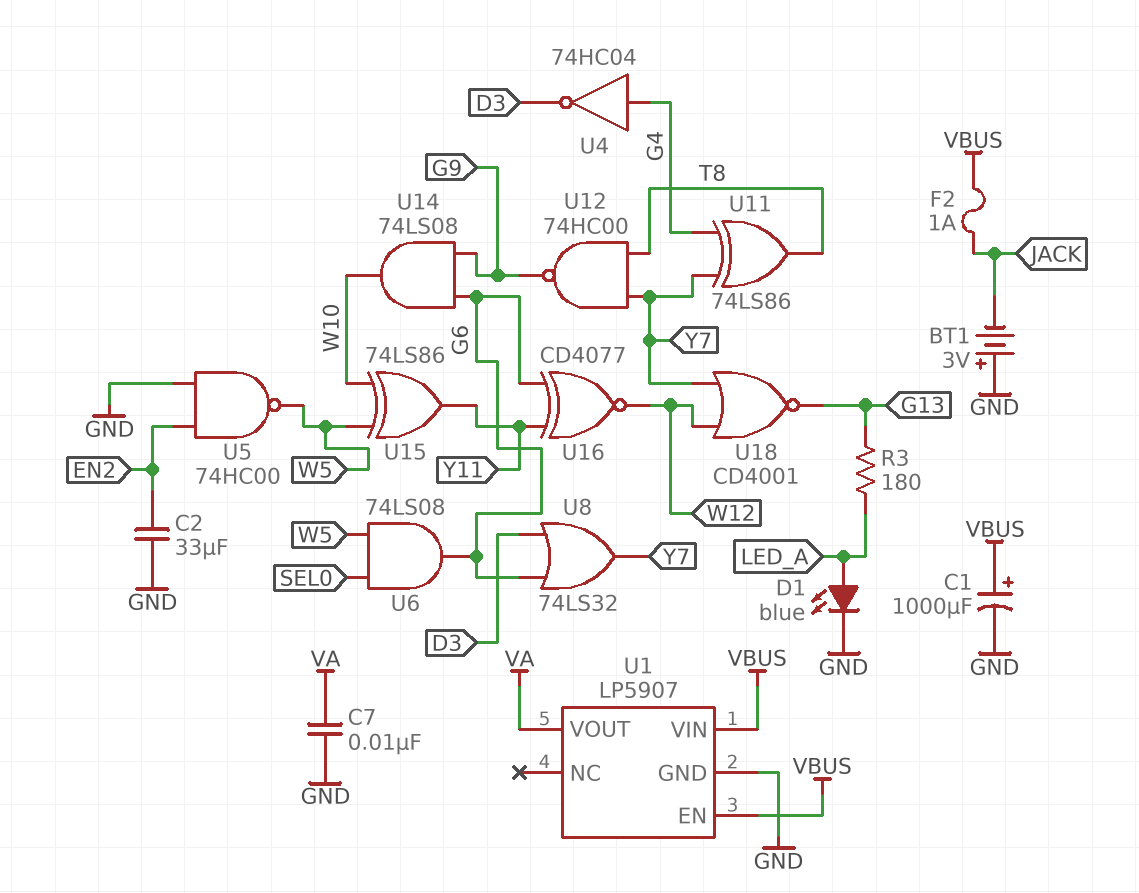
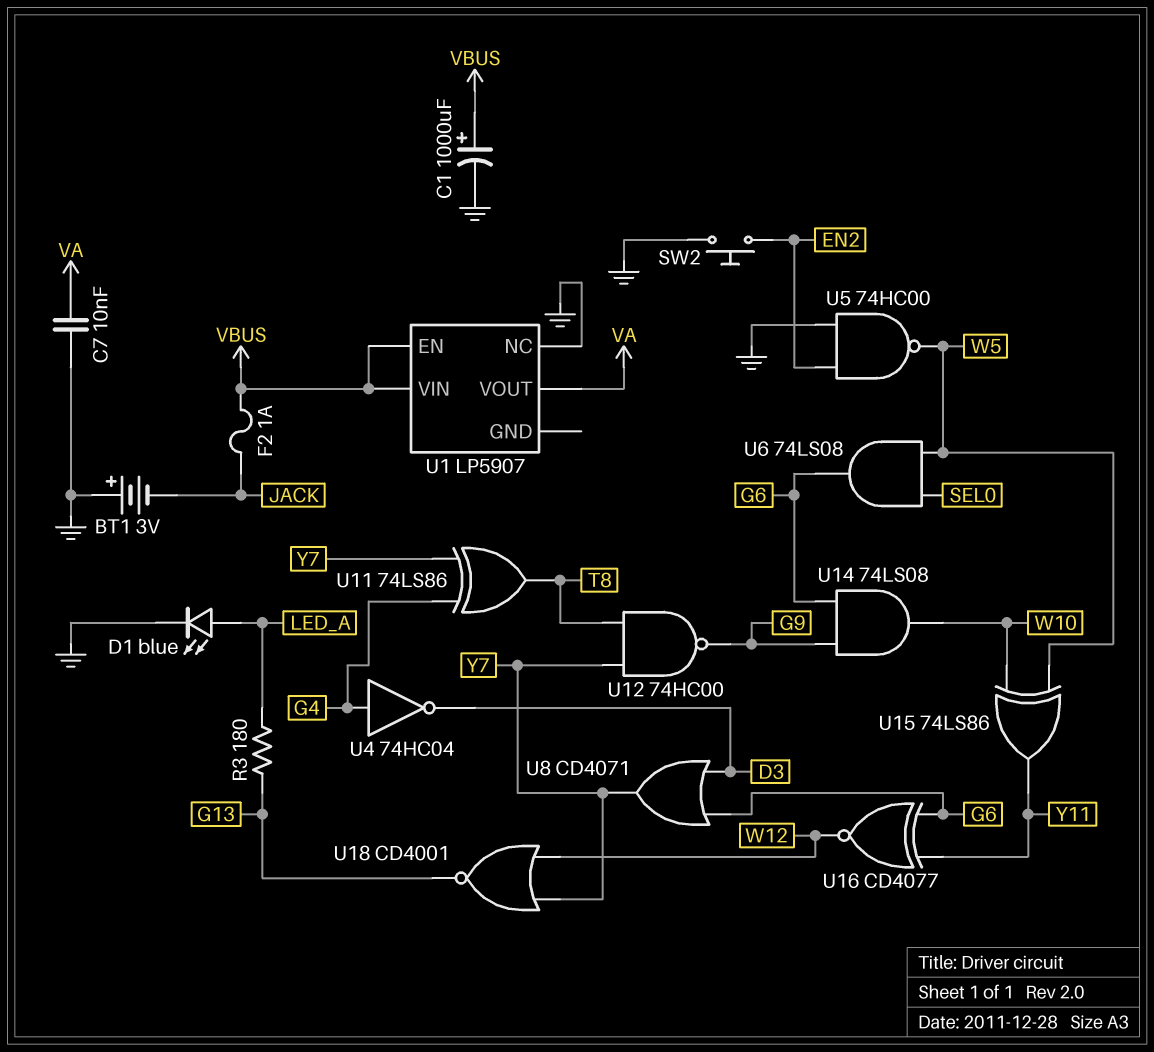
C2: 33uF (EN2, GND) -> none
SW2: none -> button (EN2, GND)
U1 pin GND: GND -> none
U1 pin NC: none -> GND
U8: OR 74LS32 (in D3, in G6, out Y7) -> OR CD4071 (in D3, in G6, out Y7)

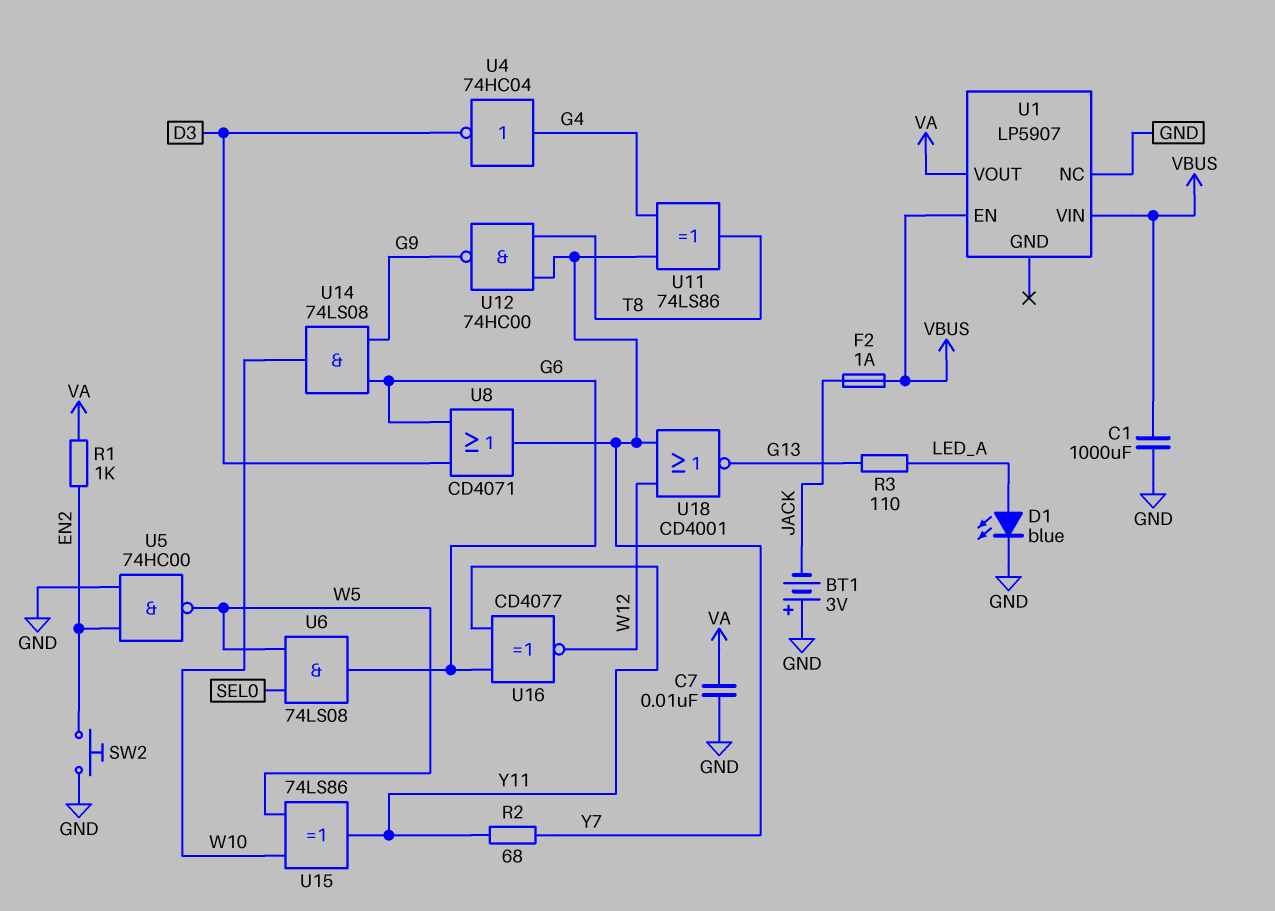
C1: 1000uF (plus VBUS, minus GND) -> 1000uF (GND, VBUS)
R1: none -> 1k (EN2, VA)
R2: none -> 68 (Y7, Y11)
R3: 180 (G13, LED_A) -> 110 (G13, LED_A)

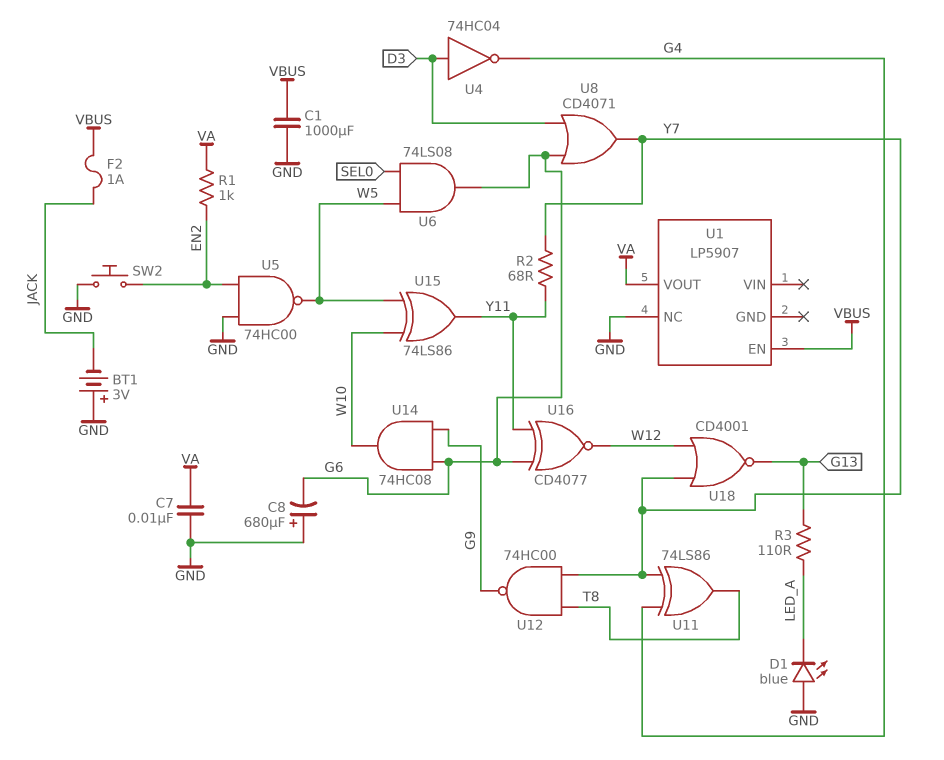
C8: none -> 680uF (plus GND, minus G6)
D1: LED blue (A LED_A, K GND) -> LED blue (A GND, K LED_A)
U1 pin VIN: VBUS -> none
U4: NOT 74HC04 (in G4, out D3) -> NOT 74HC04 (in D3, out G4)
U14: AND 74LS08 (in G6, in G9, out W10) -> AND 74HC08 (in G6, in G9, out W10)

